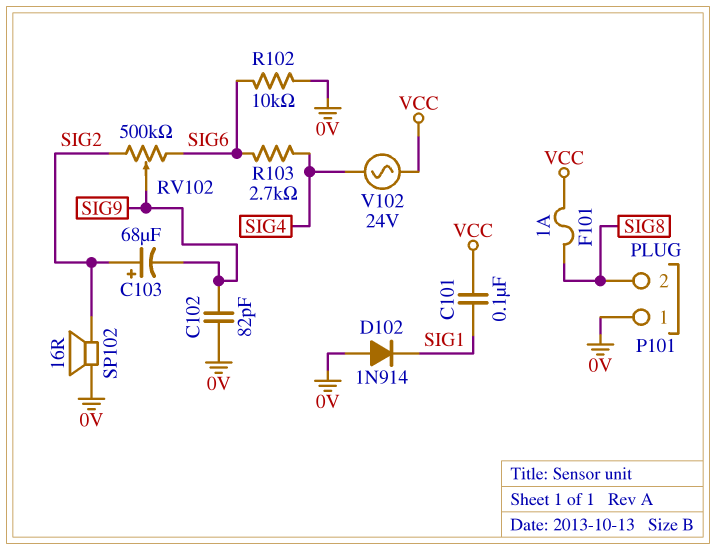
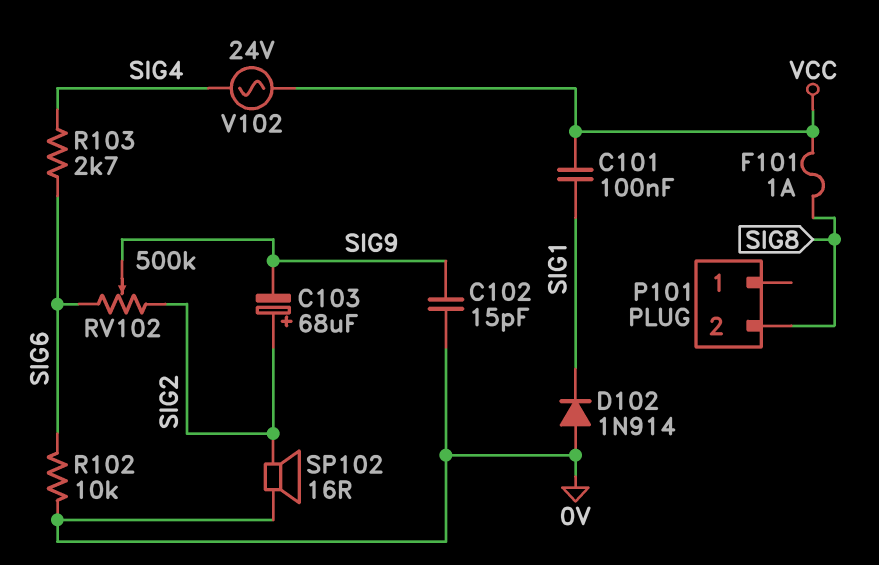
C102: 82pF (0V, SIG9) -> 15pF (0V, SIG9)
P101 pin 1: 0V -> none

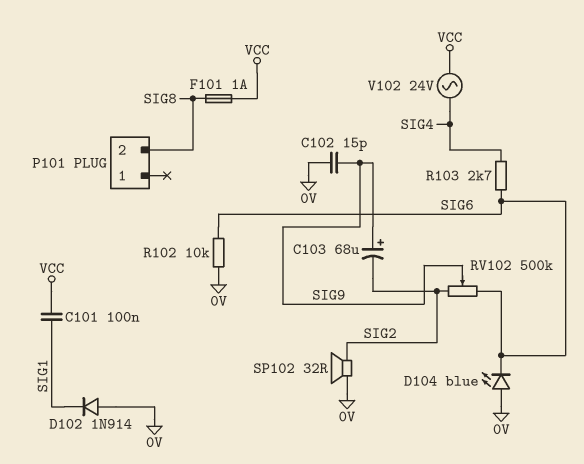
C103: 68uF (plus SIG2, minus SIG9) -> 68uF (plus SIG9, minus SIG2)
D104: none -> LED blue (A 0V, K SIG6)
SP102: speaker 16R (0V, SIG2) -> speaker 32R (0V, SIG2)

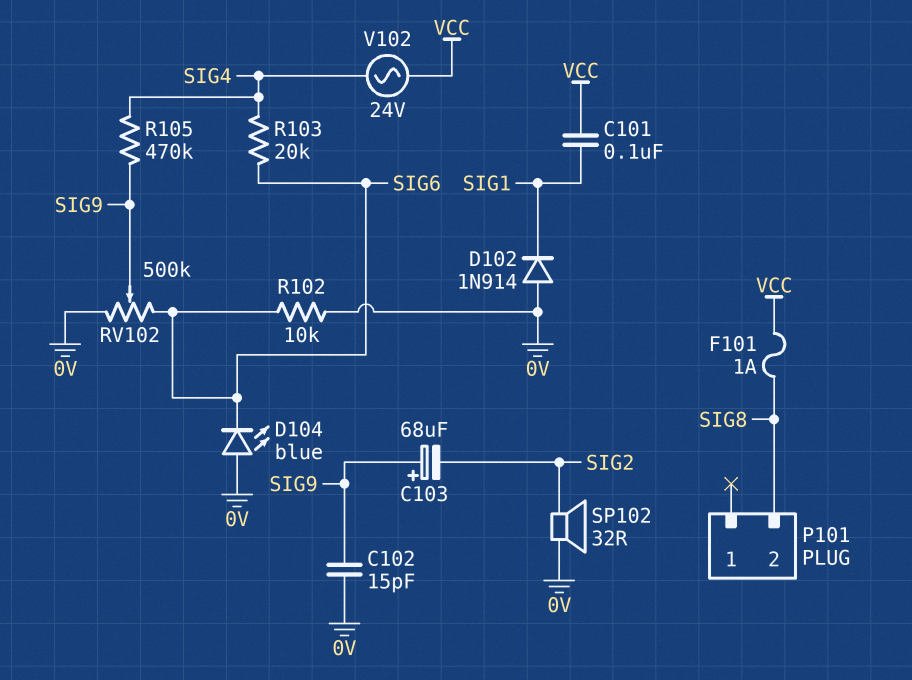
R103: 2.7k (SIG4, SIG6) -> 20k (SIG4, SIG6)
R105: none -> 470k (SIG4, SIG9)
RV102: 500k (SIG2, SIG6, wiper SIG9) -> 500k (0V, SIG6, wiper SIG9)

